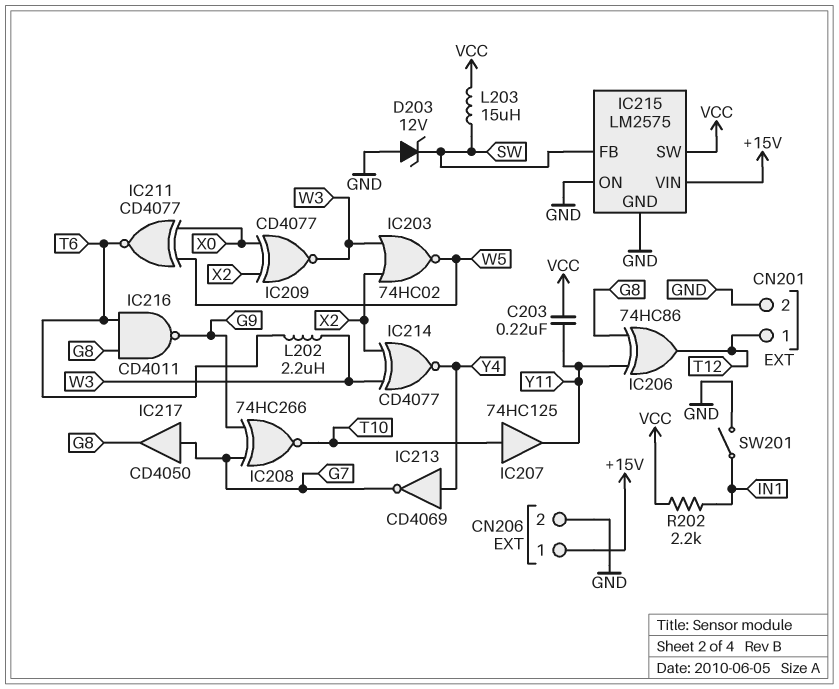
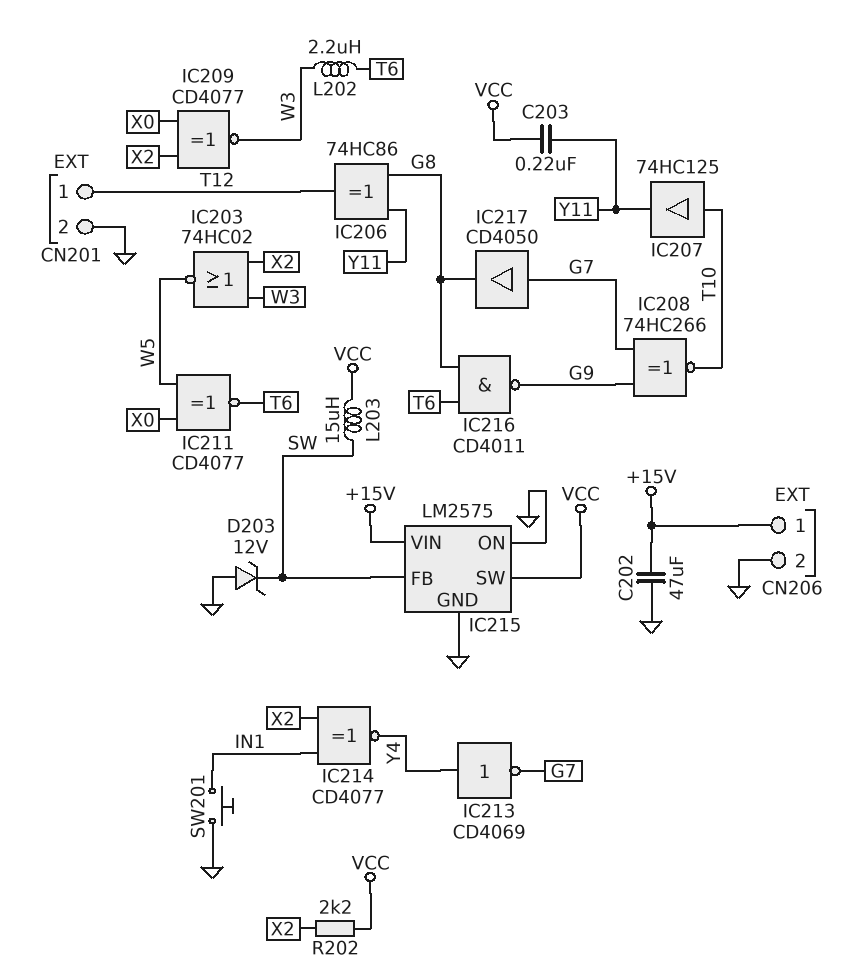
C202: none -> 47uF (+15V, GND)
IC214: XNOR CD4077 (in W3, in X2, out Y4) -> XNOR CD4077 (in IN1, in X2, out Y4)
R202: 2.2k (IN1, VCC) -> 2.2k (VCC, X2)
SW201: switch (GND, IN1) -> button (GND, IN1)

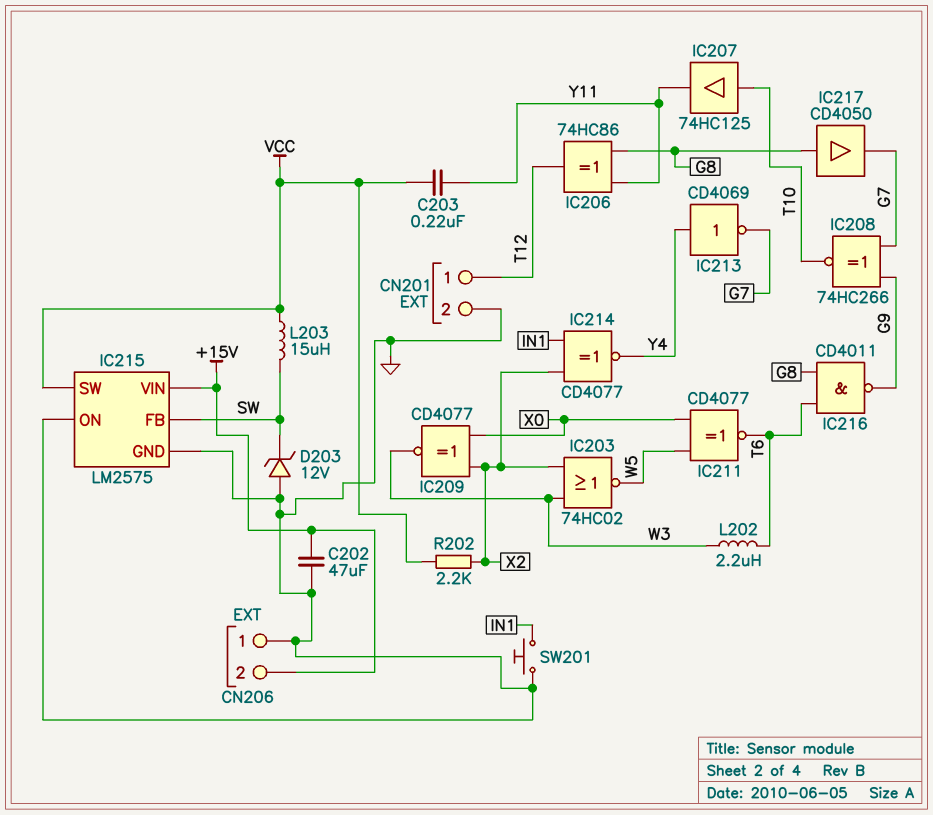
CN206 pin 1: +15V -> GND
CN206 pin 2: GND -> +15V
IC217: buffer CD4050 (in G7, out G8) -> buffer CD4050 (in G8, out G7)

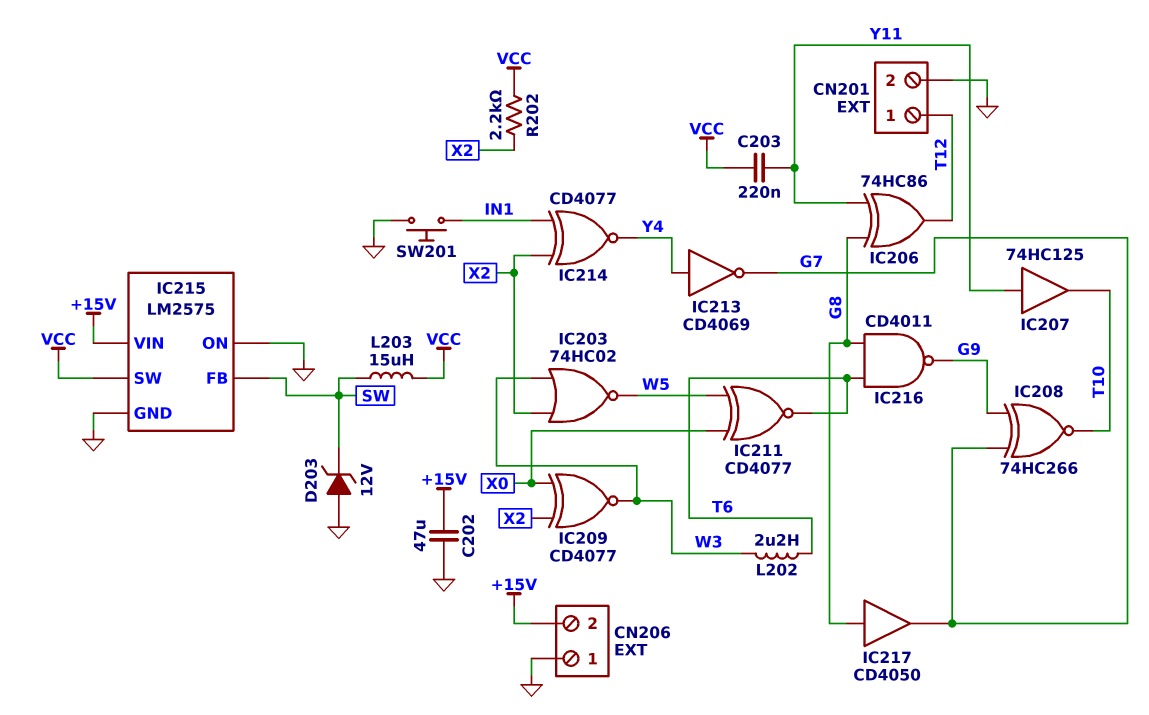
IC207: buffer 74HC125 (in T10, out Y11) -> buffer 74HC125 (in Y11, out T10)

